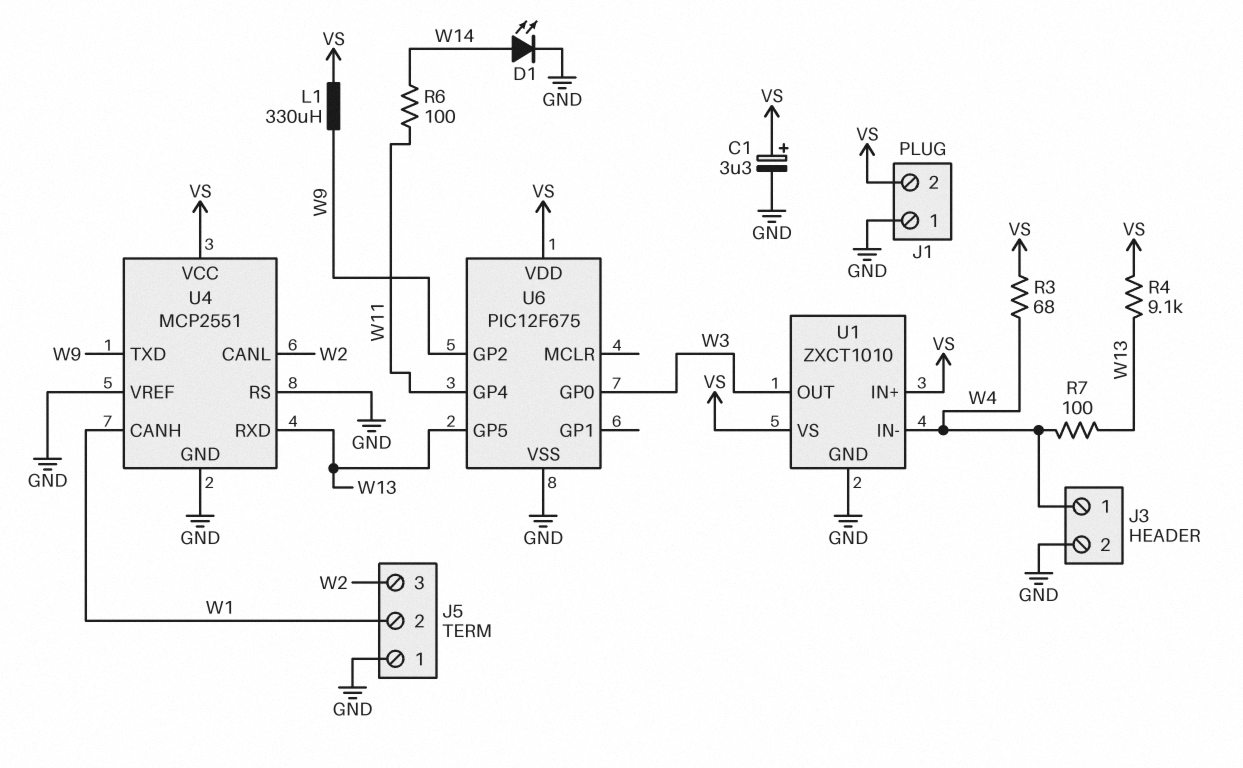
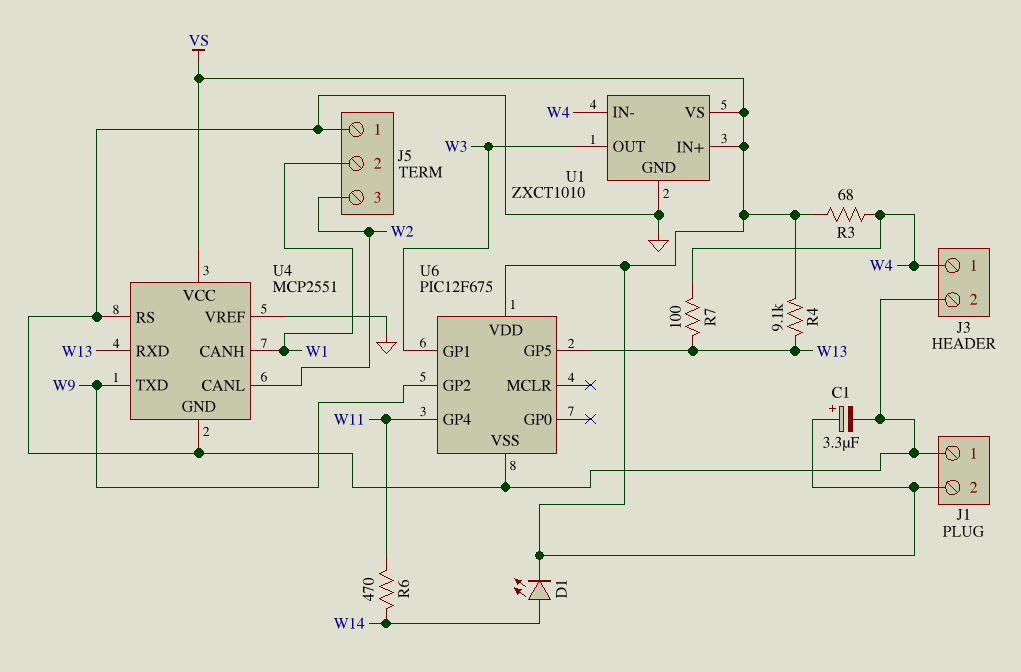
D1: LED (A W14, K GND) -> LED (A W14, K VS)
L1: 330uH (VS, W9) -> none
R6: 100 (W11, W14) -> 470 (W11, W14)
U6 pin GP0: W3 -> none
U6 pin GP1: none -> W3

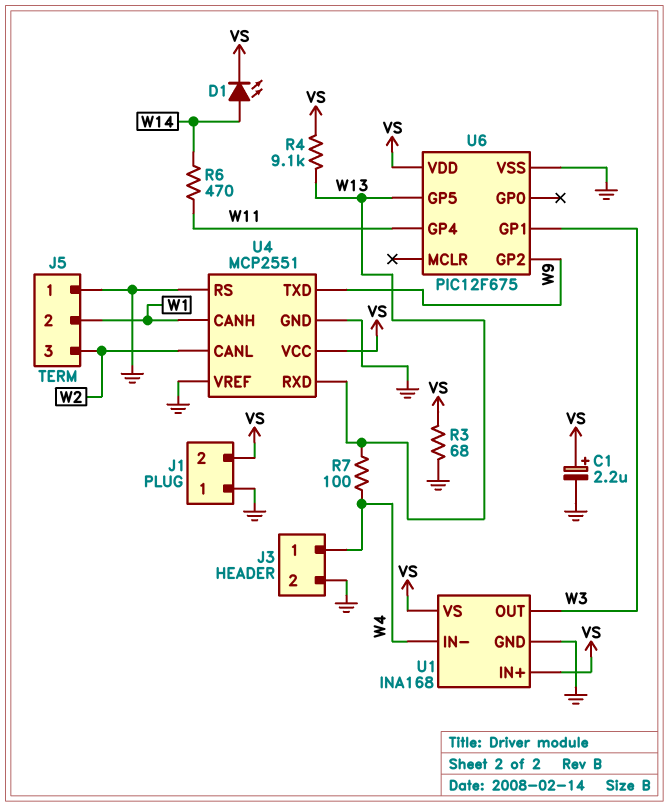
C1: 3.3uF (plus VS, minus GND) -> 2.2uF (plus VS, minus GND)
R3: 68 (VS, W4) -> 68 (GND, VS)
U1: ZXCT1010 -> INA168

